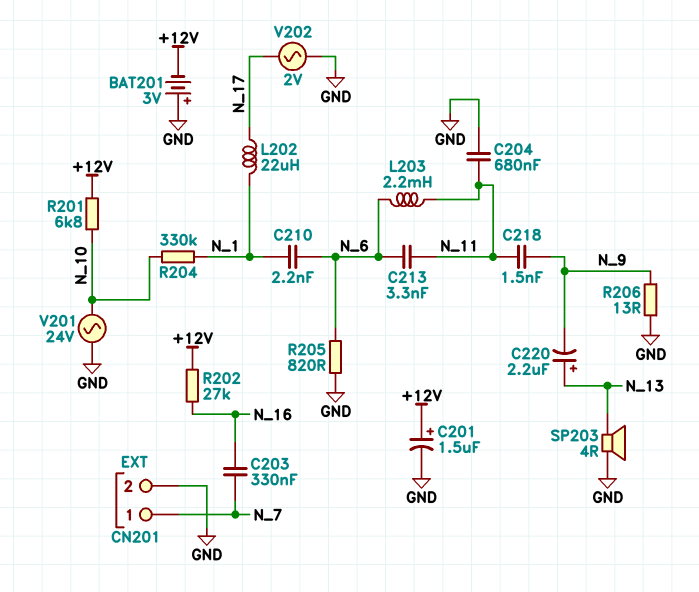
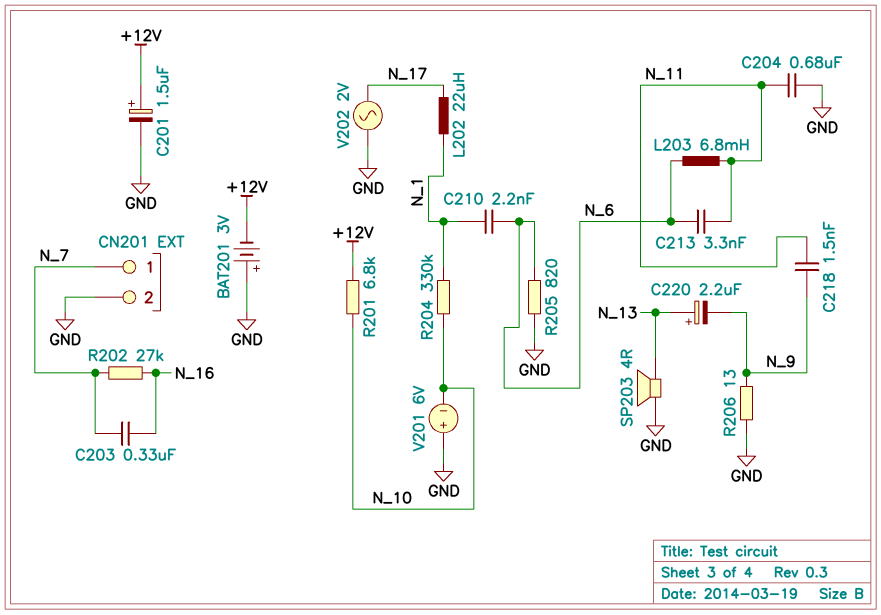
L203: 2.2mH (N_6, N_11) -> 6.8mH (N_6, N_11)
R202: 27k (+12V, N_16) -> 27k (N_7, N_16)
V201: AC 24V (GND, N_10) -> 6V (plus GND, minus N_10)

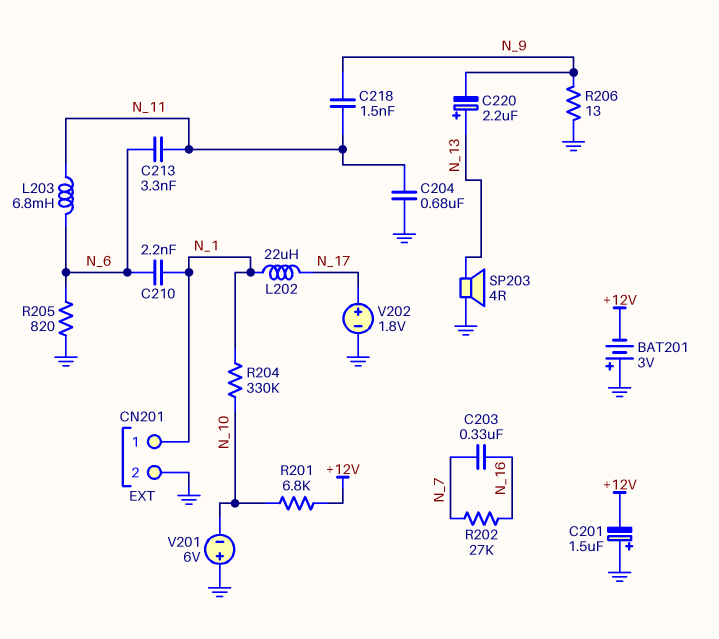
C201: 1.5uF (plus +12V, minus GND) -> 1.5uF (plus GND, minus +12V)
CN201 pin 1: N_7 -> N_1
V202: AC 2V (GND, N_17) -> 1.8V (plus N_17, minus GND)

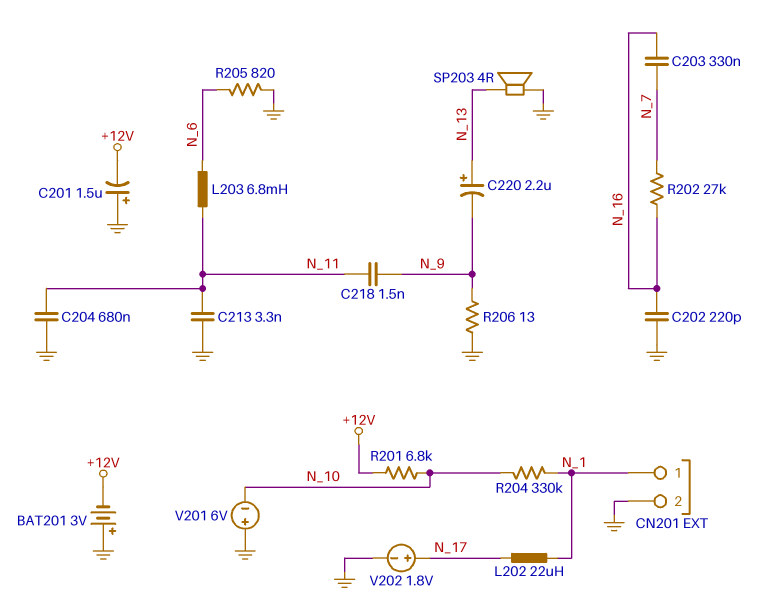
C202: none -> 220pF (GND, N_16)
C210: 2.2nF (N_1, N_6) -> none
C213: 3.3nF (N_6, N_11) -> 3.3nF (GND, N_11)

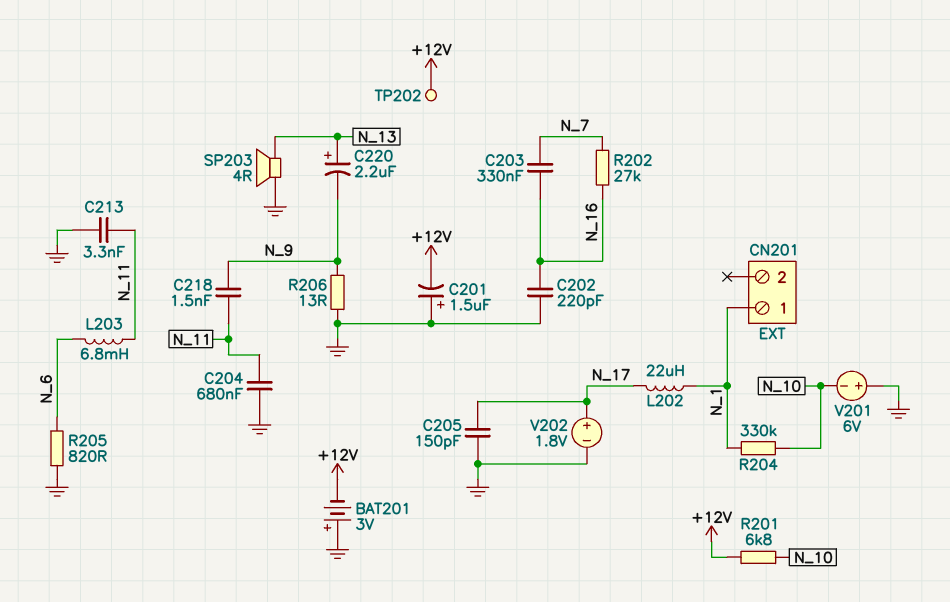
C205: none -> 150pF (GND, N_17)
CN201 pin 2: GND -> none
TP202: none -> test point (+12V)

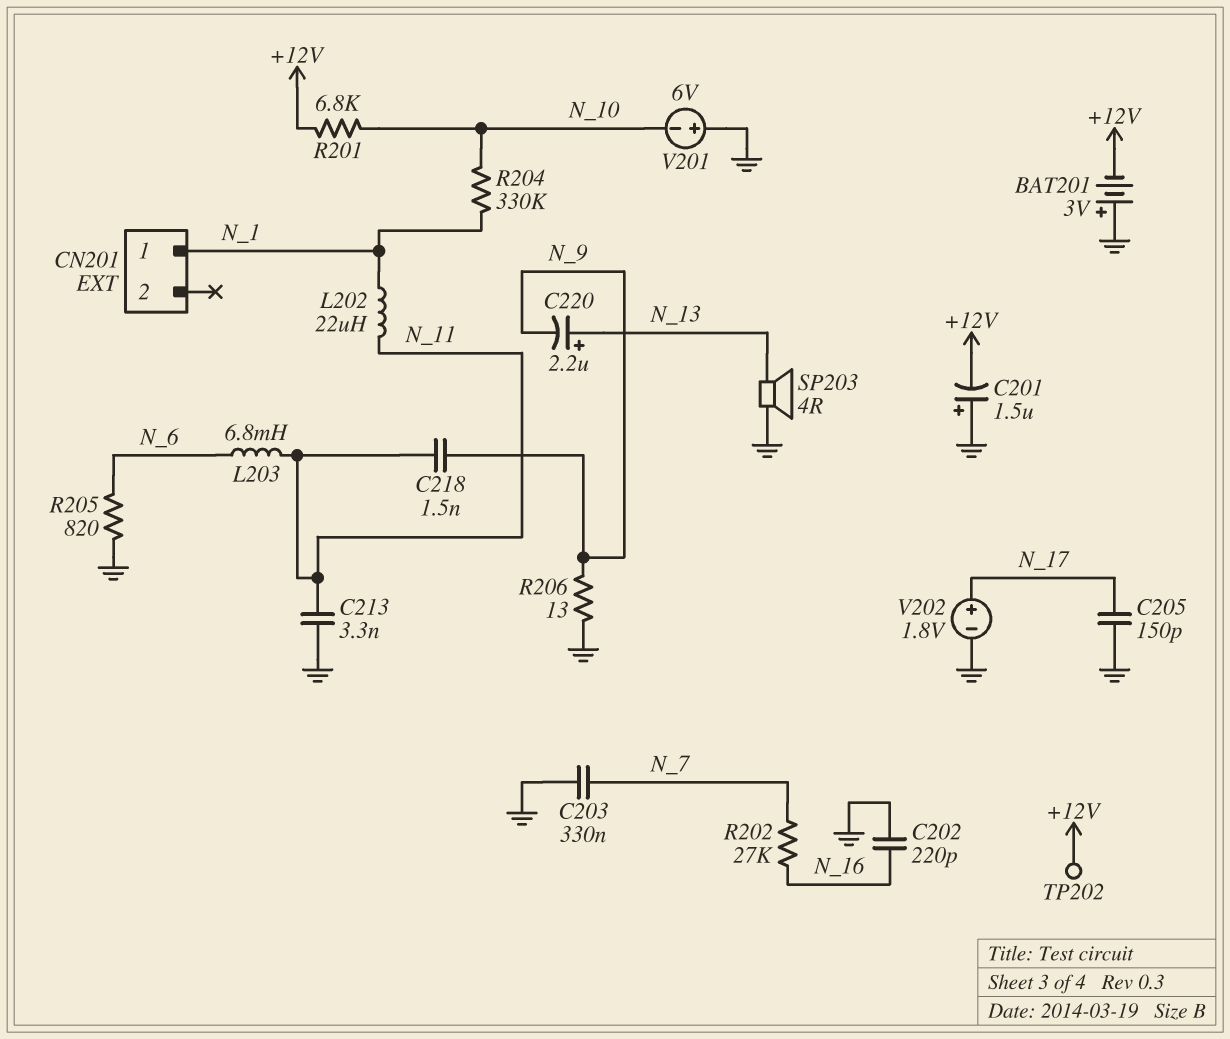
C203: 330nF (N_7, N_16) -> 330nF (GND, N_7)
C204: 680nF (GND, N_11) -> none
L202: 22uH (N_1, N_17) -> 22uH (N_1, N_11)

